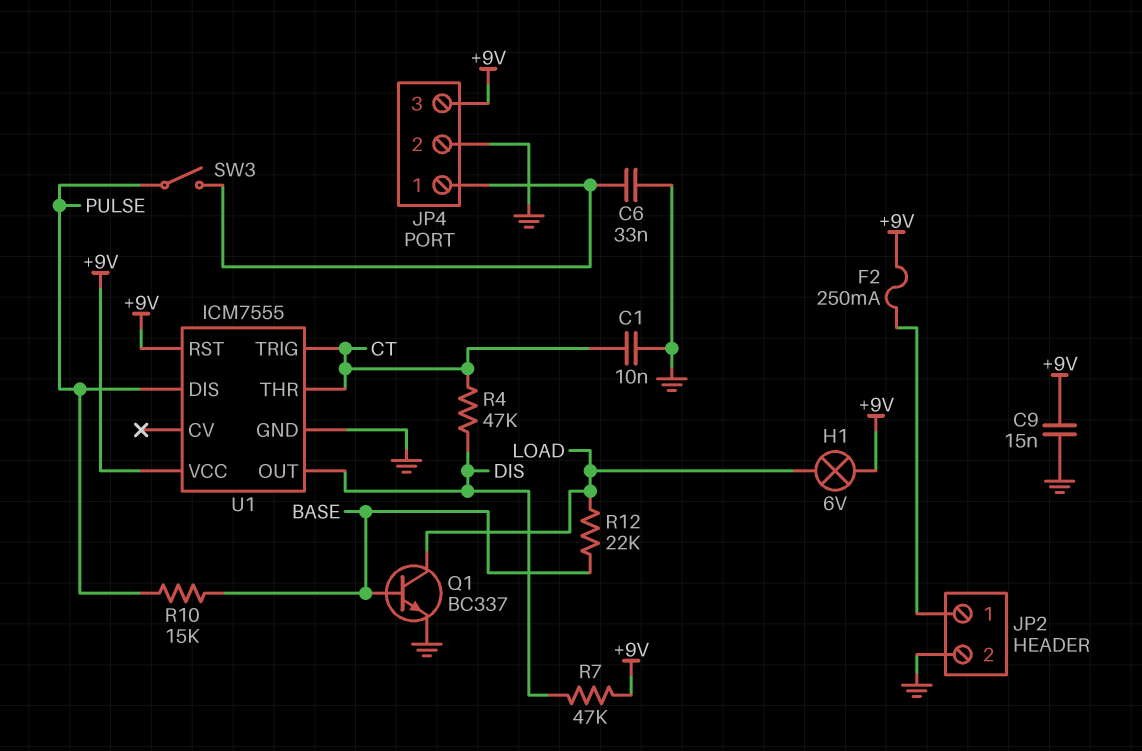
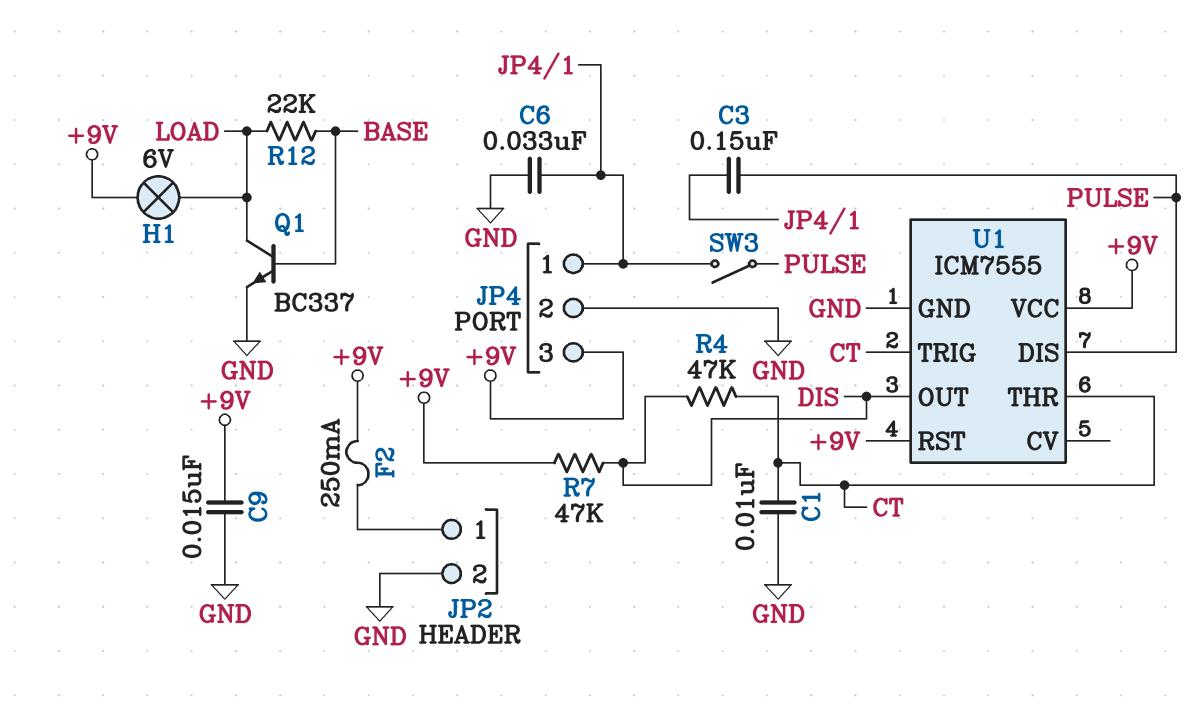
C3: none -> 150nF (JP4/1, PULSE)
R10: 15k (BASE, PULSE) -> none

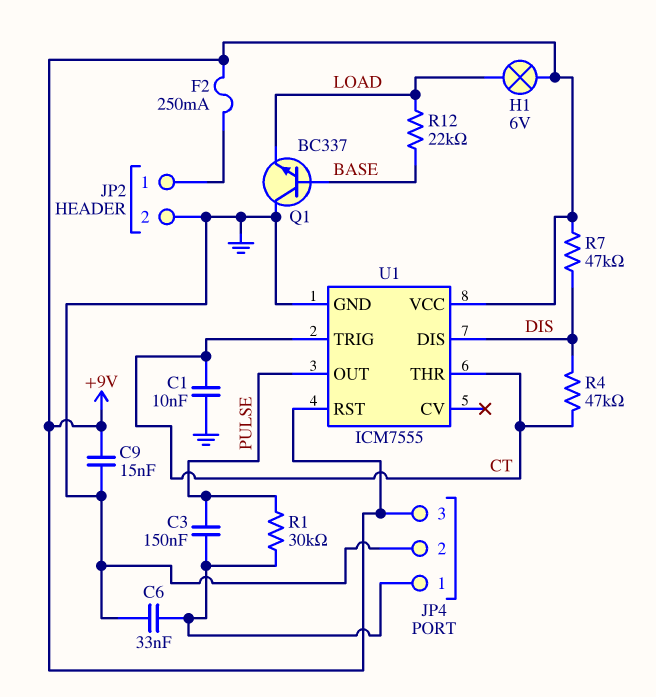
Q1: NPN BC337 (B BASE, C LOAD, E GND) -> NPN BC337 (B BASE, C GND, E LOAD)
R1: none -> 30k (JP4/1, PULSE)
SW3: switch (JP4/1, PULSE) -> none
U1 pin DIS: PULSE -> DIS
U1 pin OUT: DIS -> PULSE

